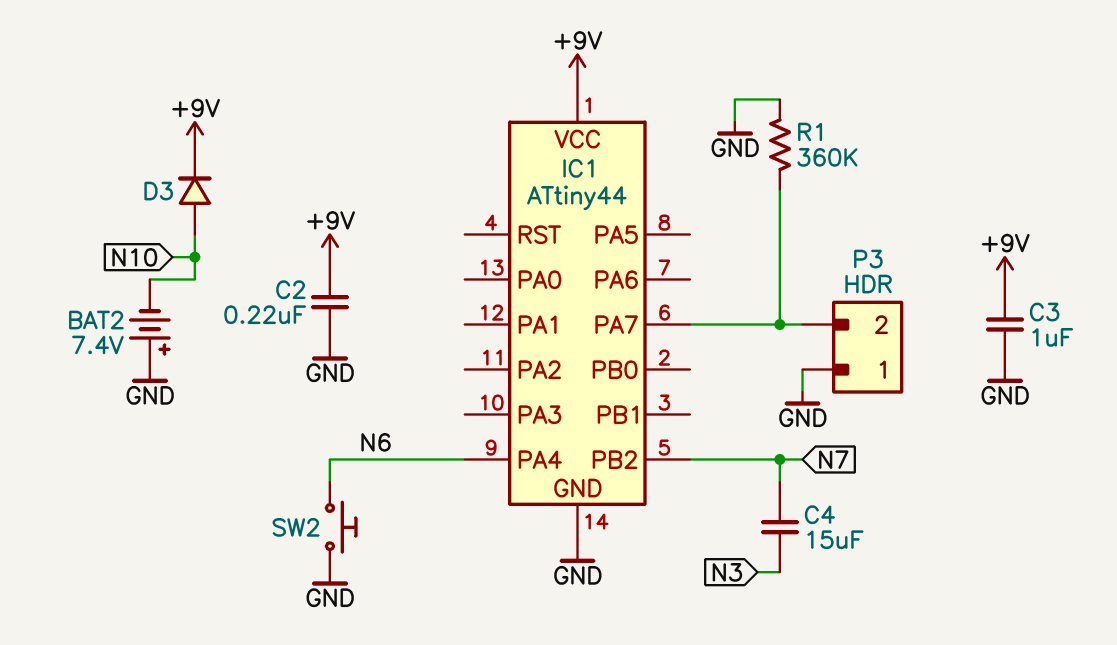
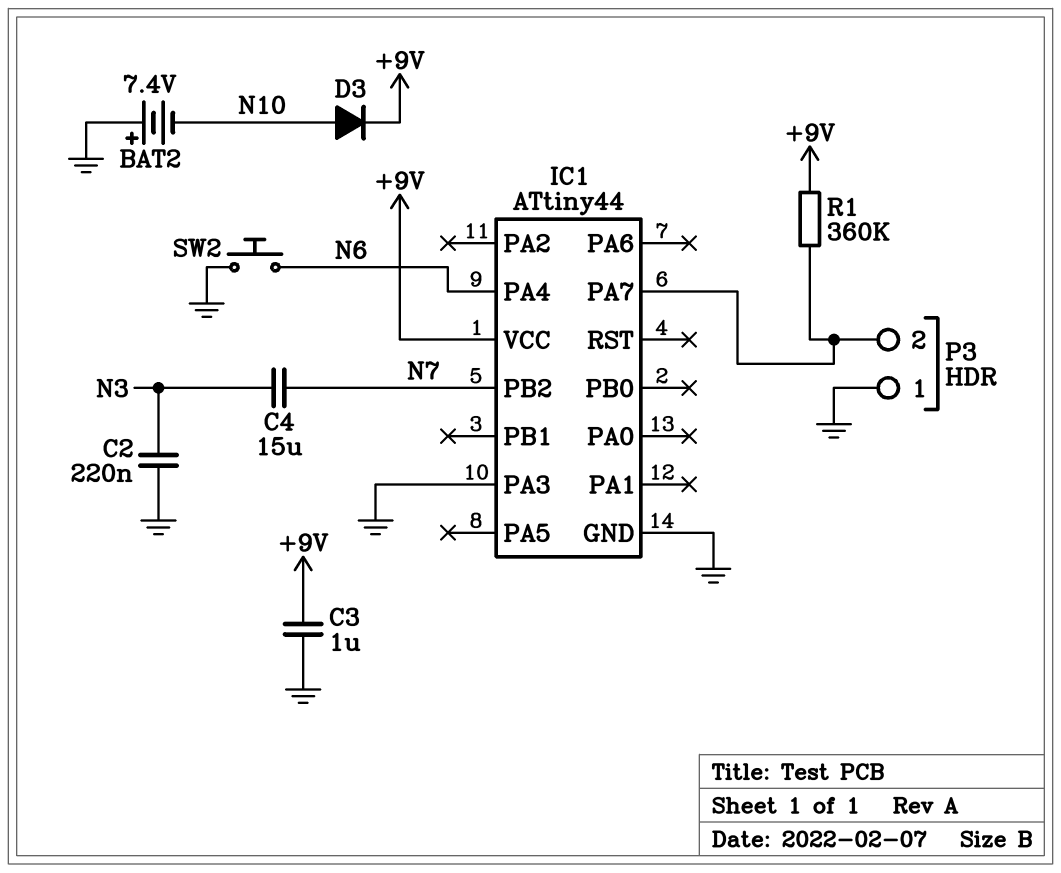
C2: 220nF (+9V, GND) -> 220nF (GND, N3)
IC1 pin PA3: none -> GND
R1: 360k (GND, IC1/PA7) -> 360k (+9V, IC1/PA7)

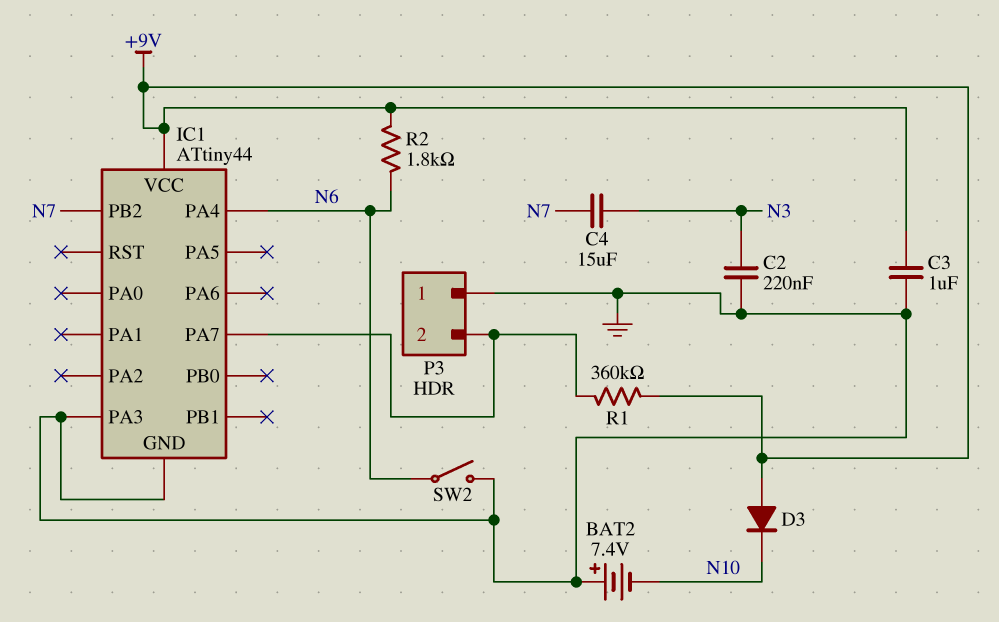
D3: diode (A N10, K +9V) -> diode (A +9V, K N10)
R2: none -> 1.8k (+9V, N6)
SW2: button (GND, N6) -> switch (GND, N6)

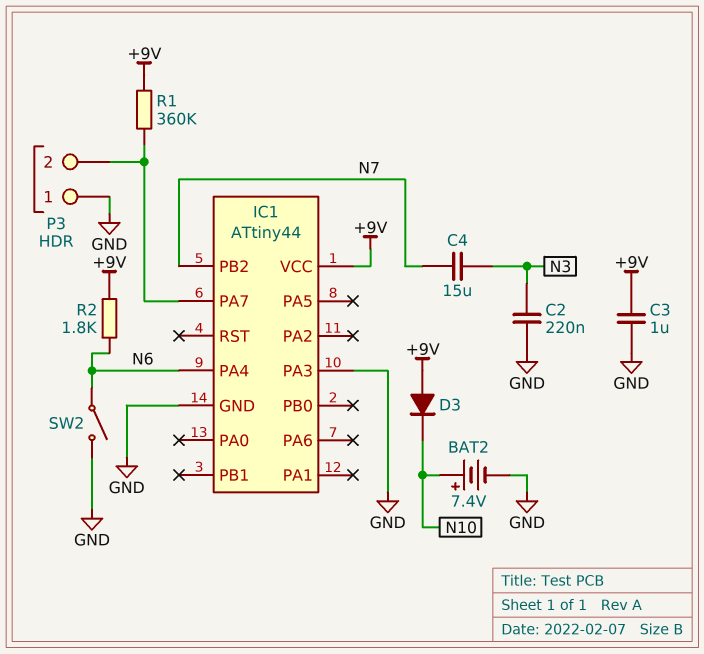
BAT2: 7.4V (plus GND, minus N10) -> 7.4V (plus N10, minus GND)

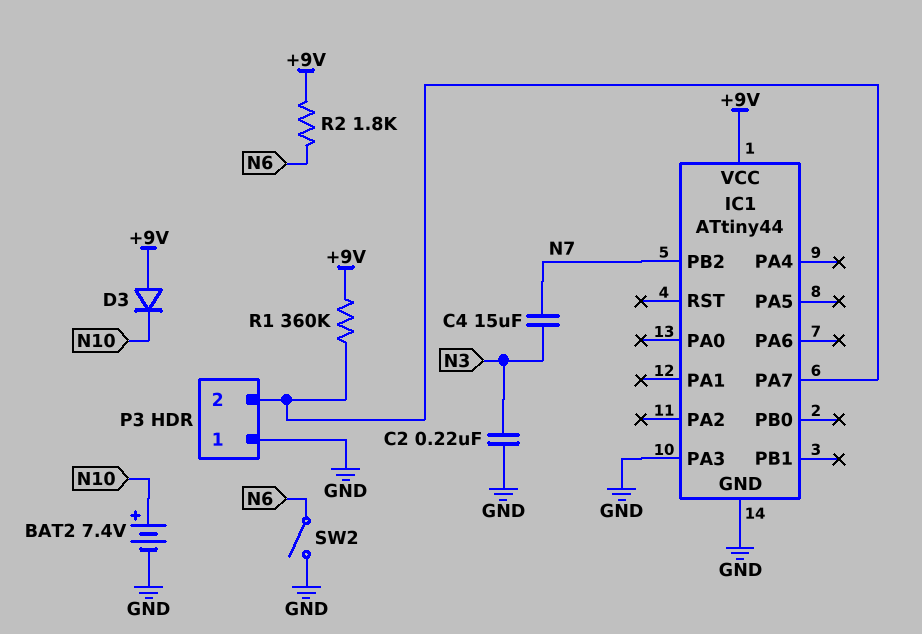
C3: 1uF (+9V, GND) -> none
IC1 pin PA4: N6 -> none

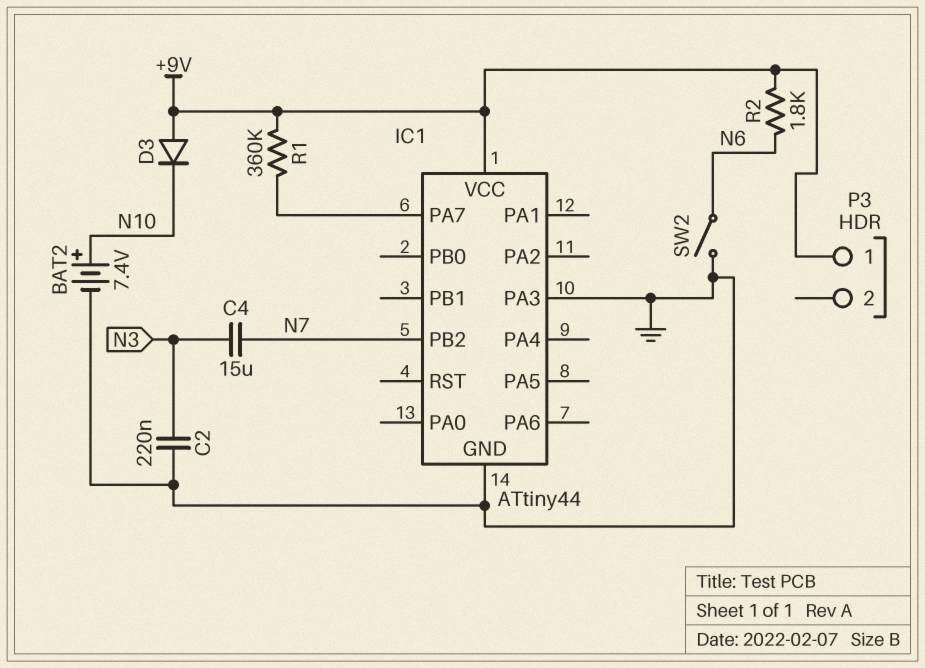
P3 pin 1: GND -> +9V
P3 pin 2: IC1/PA7 -> none

